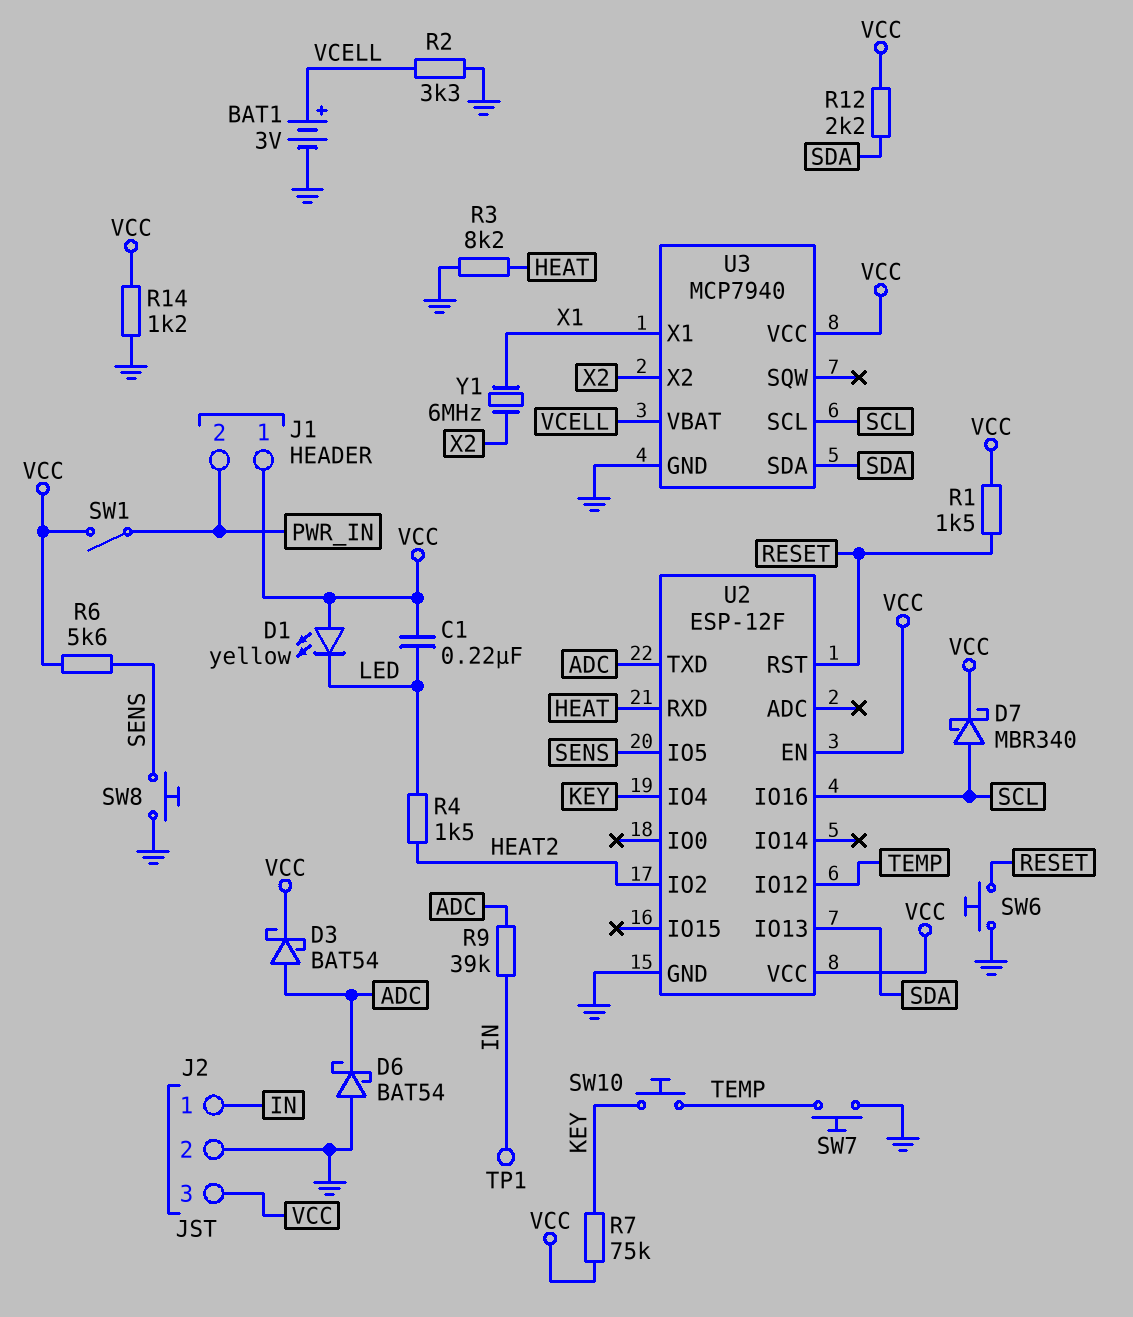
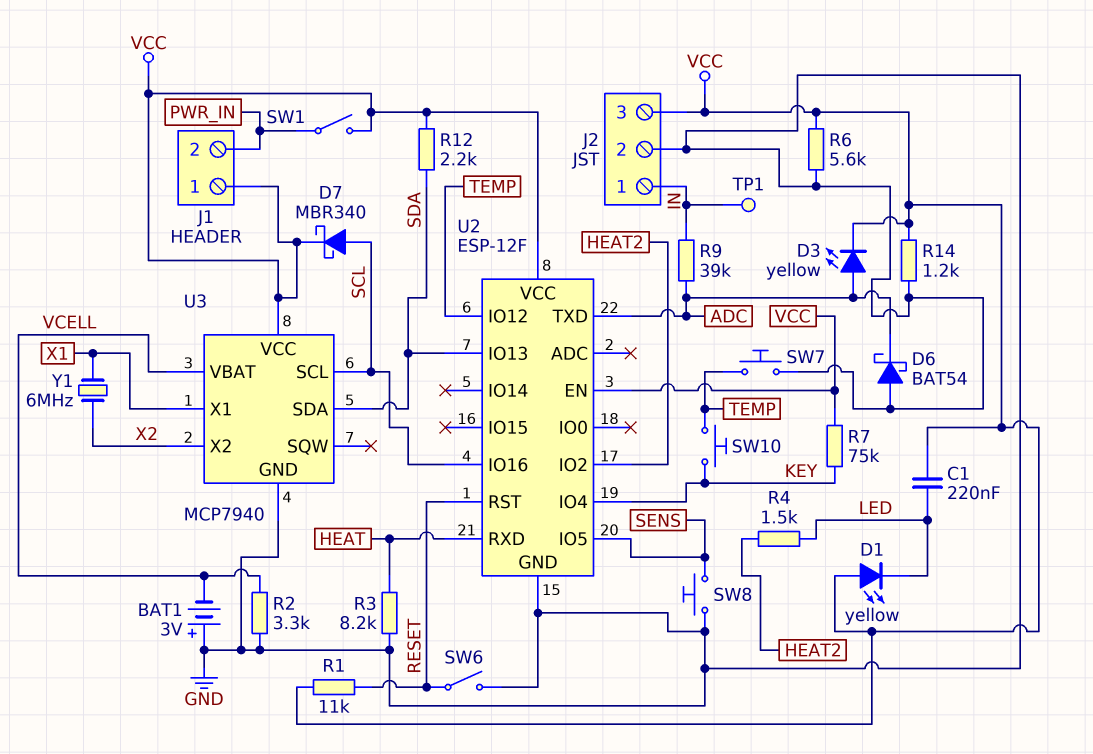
BAT1: 3V (plus VCELL, minus GND) -> 3V (plus GND, minus VCELL)
D3: schottky BAT54 (A ADC, K VCC) -> LED yellow (A ADC, K VCC)
R1: 1.5k (RESET, VCC) -> 11k (RESET, VCC)
R6: 5.6k (SENS, VCC) -> 5.6k (GND, VCC)
SW6: button (GND, RESET) -> switch (GND, RESET)

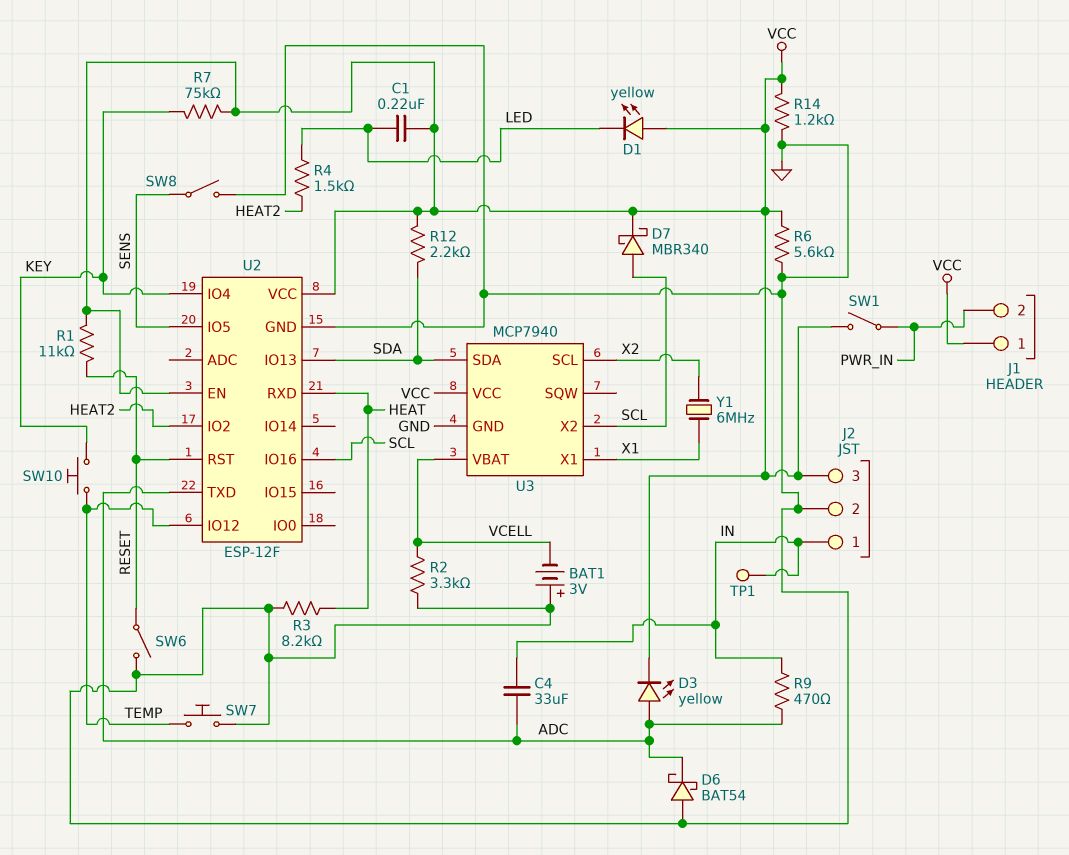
C4: none -> 33uF (ADC, IN)
R9: 39k (ADC, IN) -> 470 (ADC, IN)
SW8: button (GND, SENS) -> switch (GND, SENS)
U3 pin SCL: SCL -> X2
U3 pin X2: X2 -> SCL

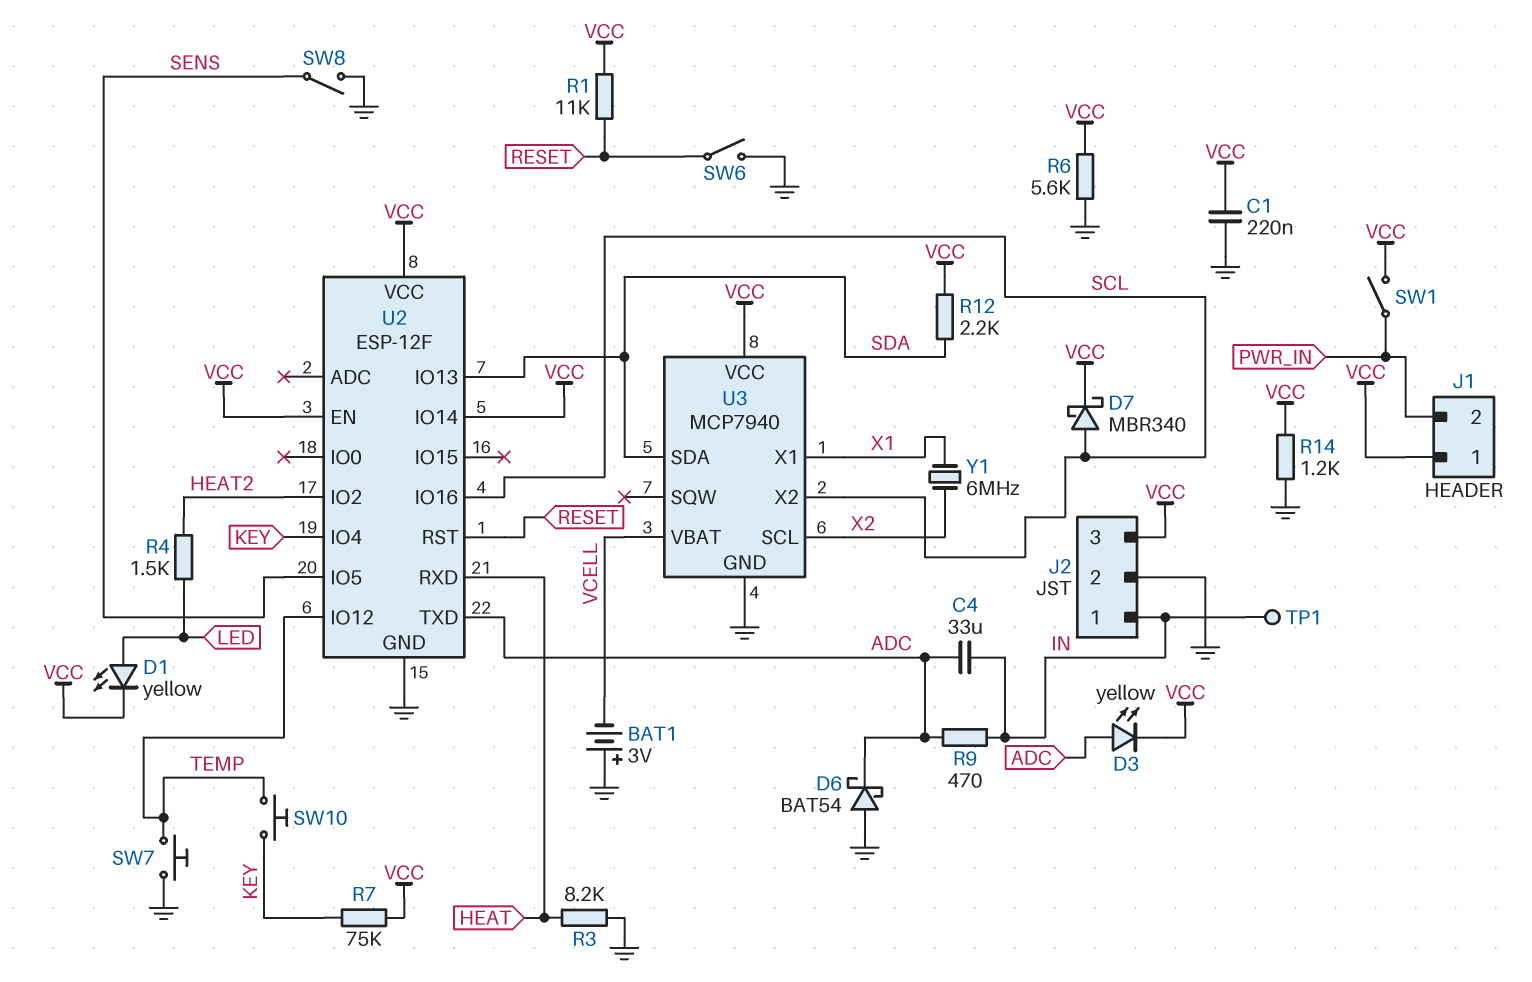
C1: 220nF (LED, VCC) -> 220nF (GND, VCC)
D1: LED yellow (A VCC, K LED) -> LED yellow (A LED, K VCC)
R2: 3.3k (GND, VCELL) -> none
U2 pin IO14: none -> VCC

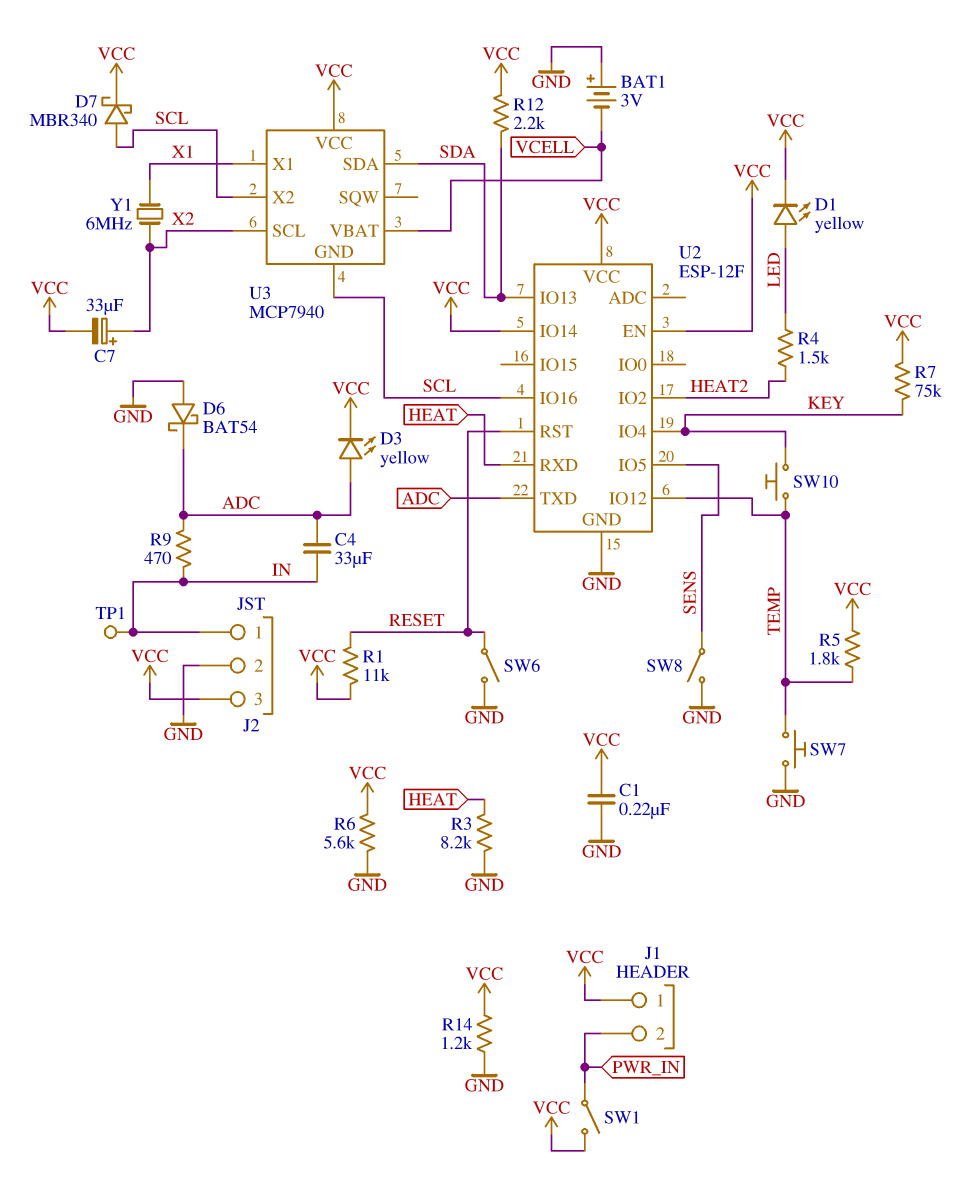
C7: none -> 33uF (plus X2, minus VCC)
R5: none -> 1.8k (TEMP, VCC)
U3 pin GND: GND -> SCL

